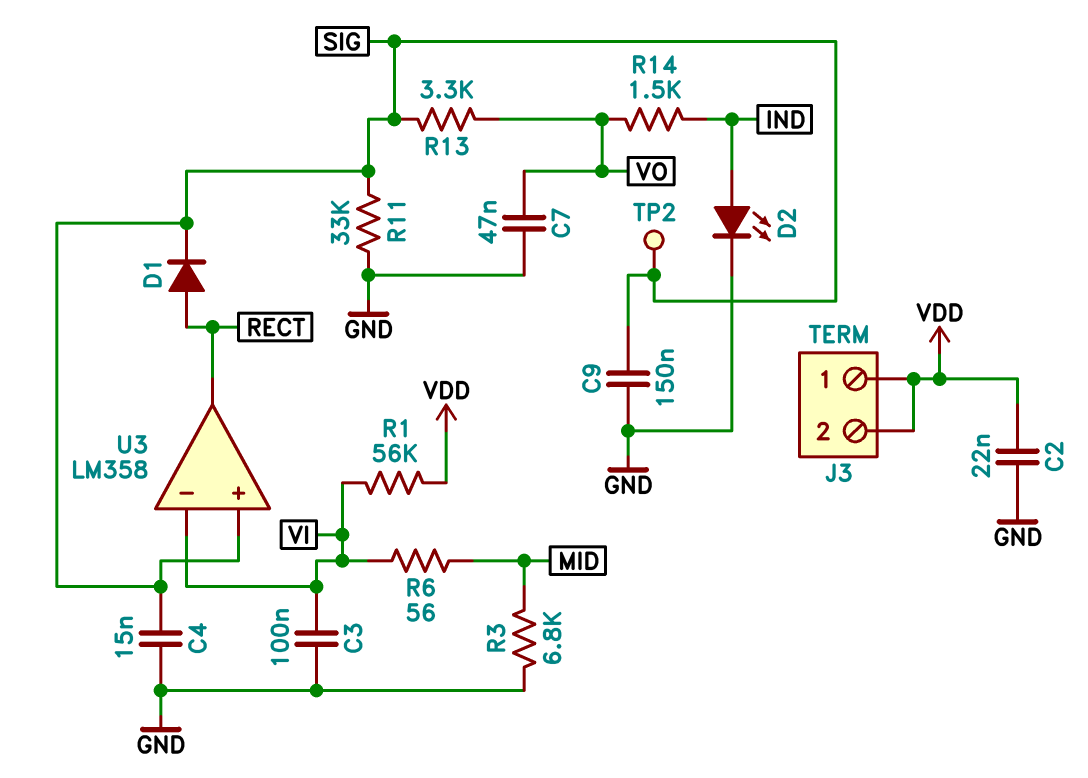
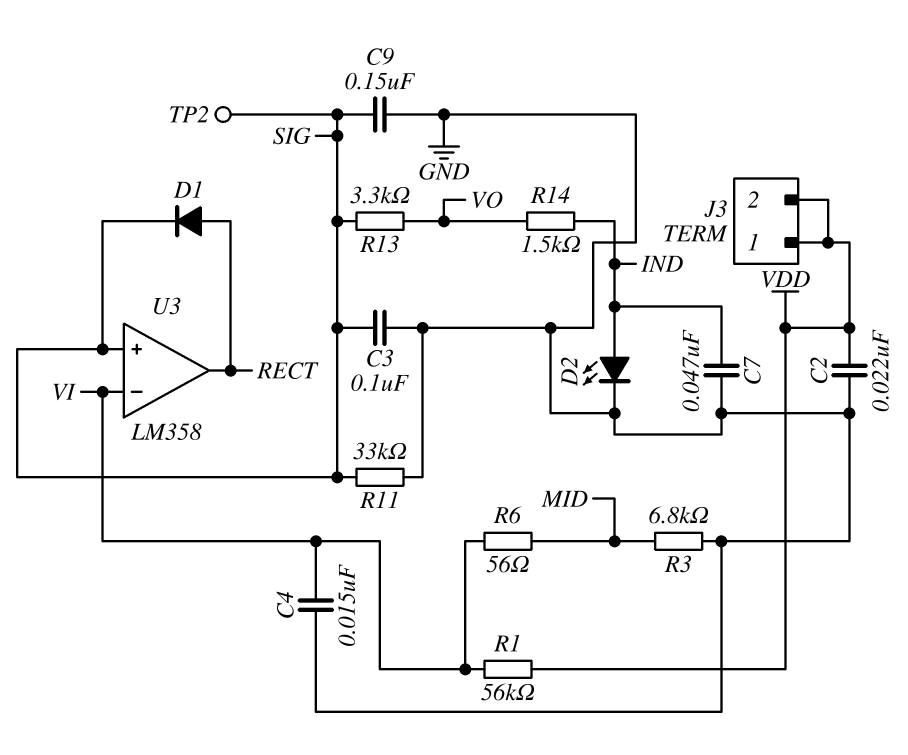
C3: 100nF (GND, VI) -> 100nF (GND, SIG)
C4: 15nF (GND, SIG) -> 15nF (GND, VI)
C7: 47nF (GND, VO) -> 47nF (GND, IND)

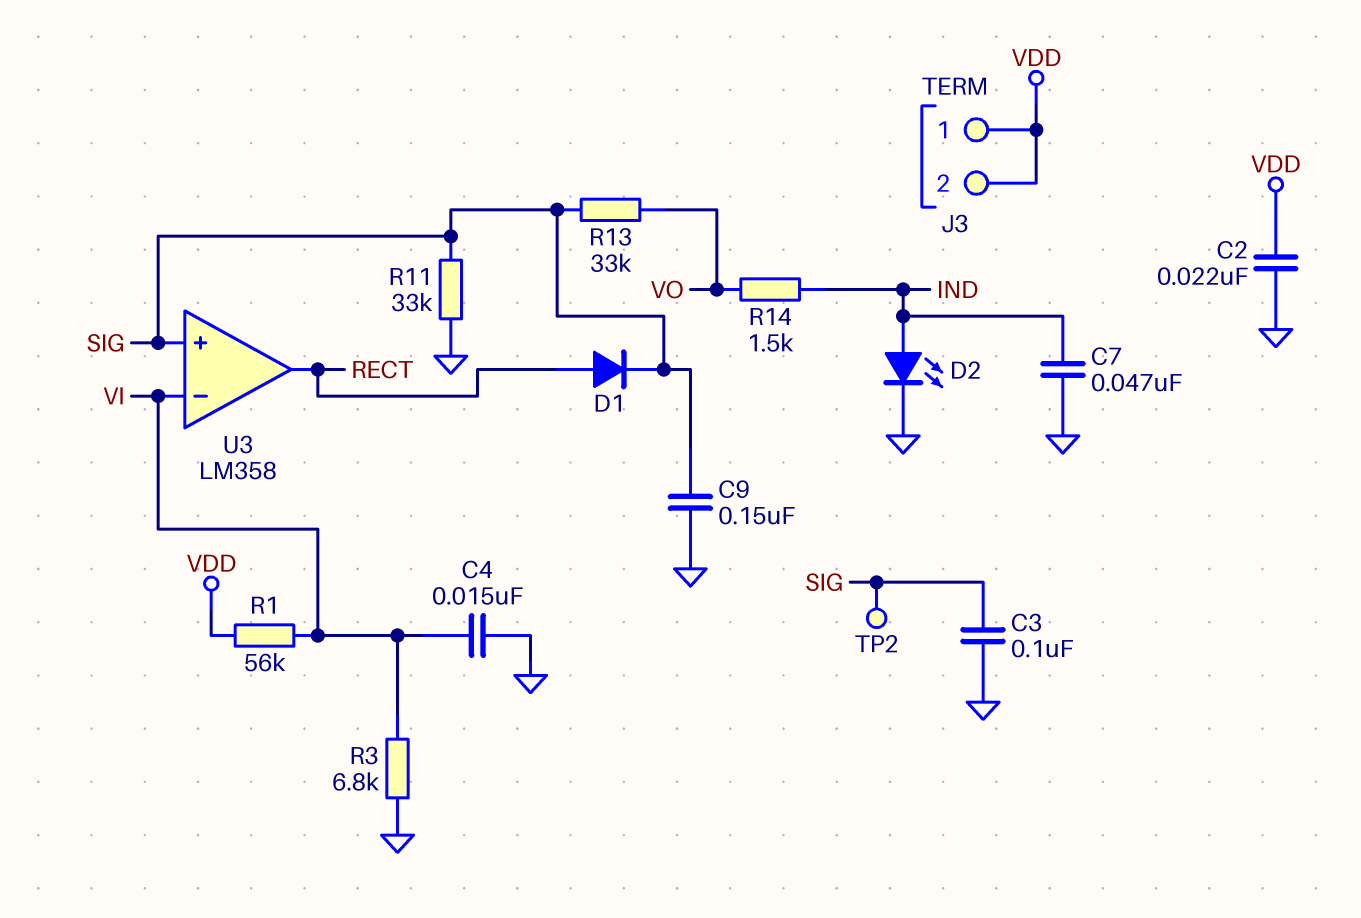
R3: 6.8k (GND, MID) -> 6.8k (GND, VI)
R6: 56 (MID, VI) -> none
R13: 3.3k (SIG, VO) -> 33k (SIG, VO)

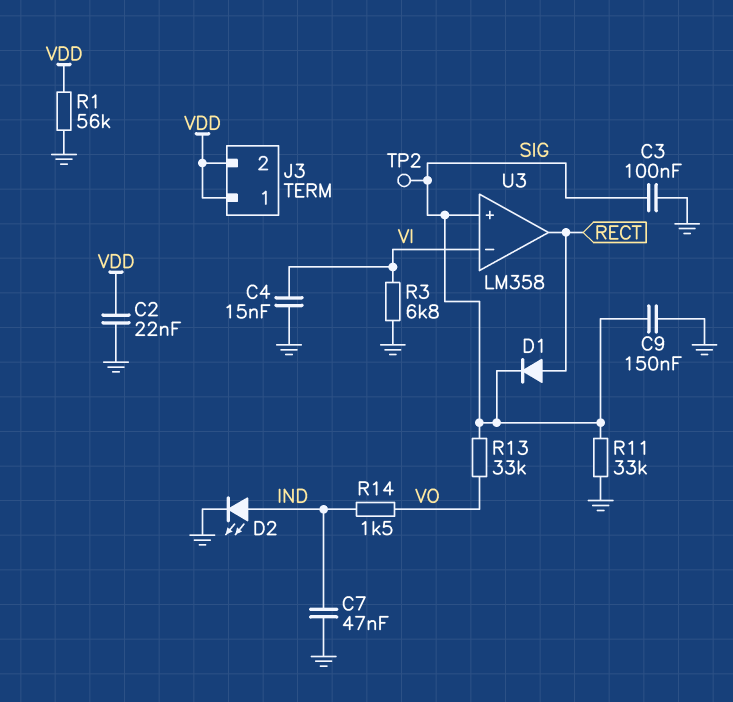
R1: 56k (VDD, VI) -> 56k (GND, VDD)

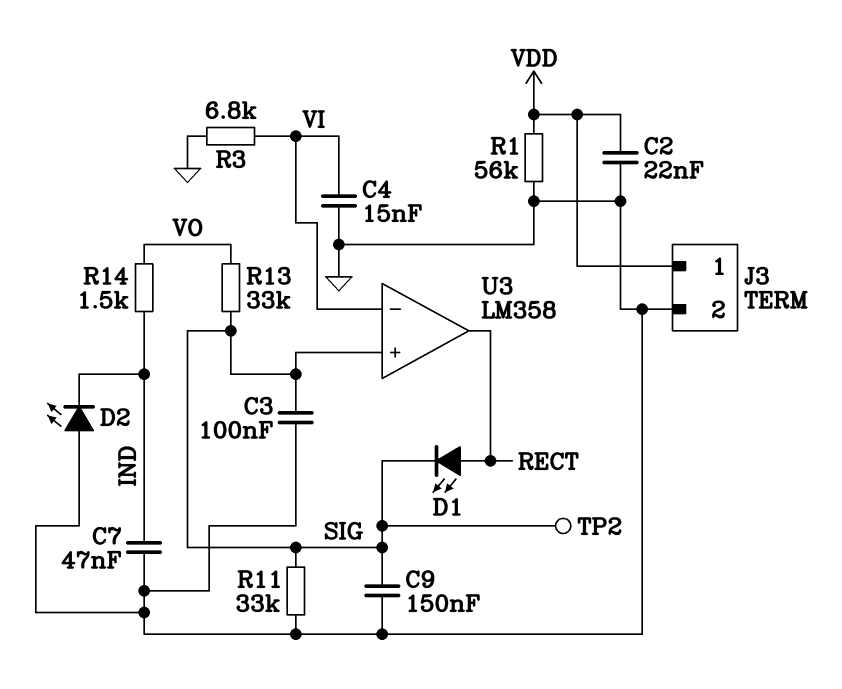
D1: diode (A RECT, K SIG) -> LED (A RECT, K SIG)
D2: LED (A IND, K GND) -> LED (A GND, K IND)
J3 pin 2: VDD -> GND

